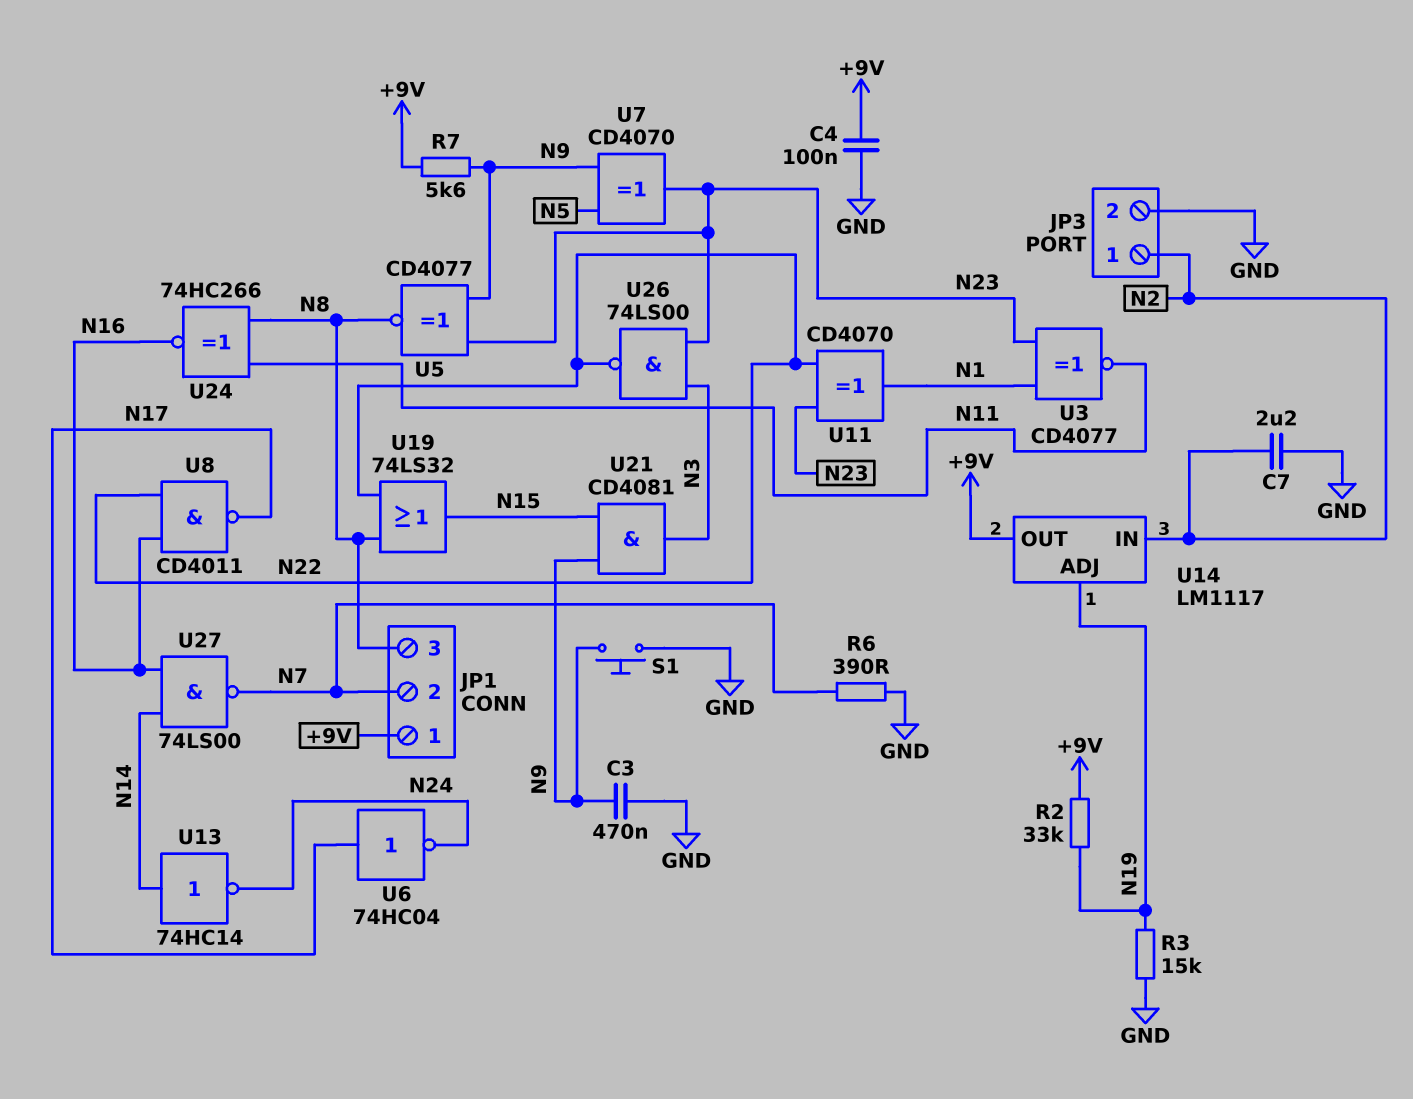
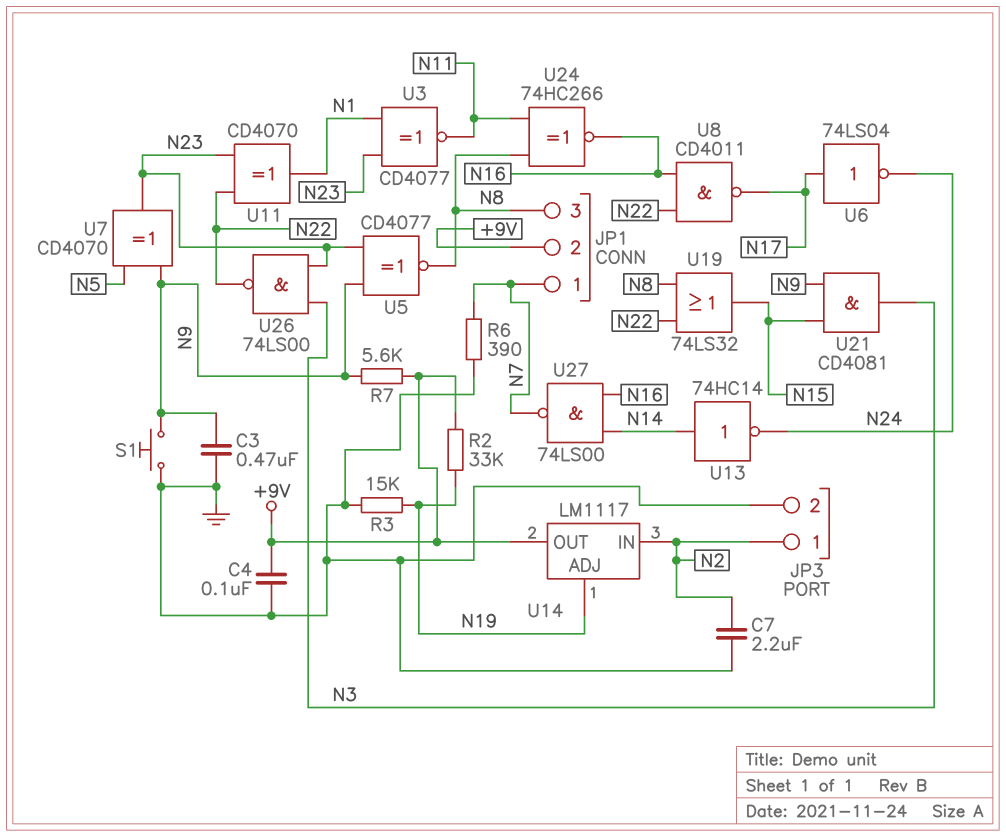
JP1 pin 1: +9V -> N7
JP1 pin 2: N7 -> +9V
U6: NOT 74HC04 (in N17, out N24) -> NOT 74LS04 (in N17, out N24)

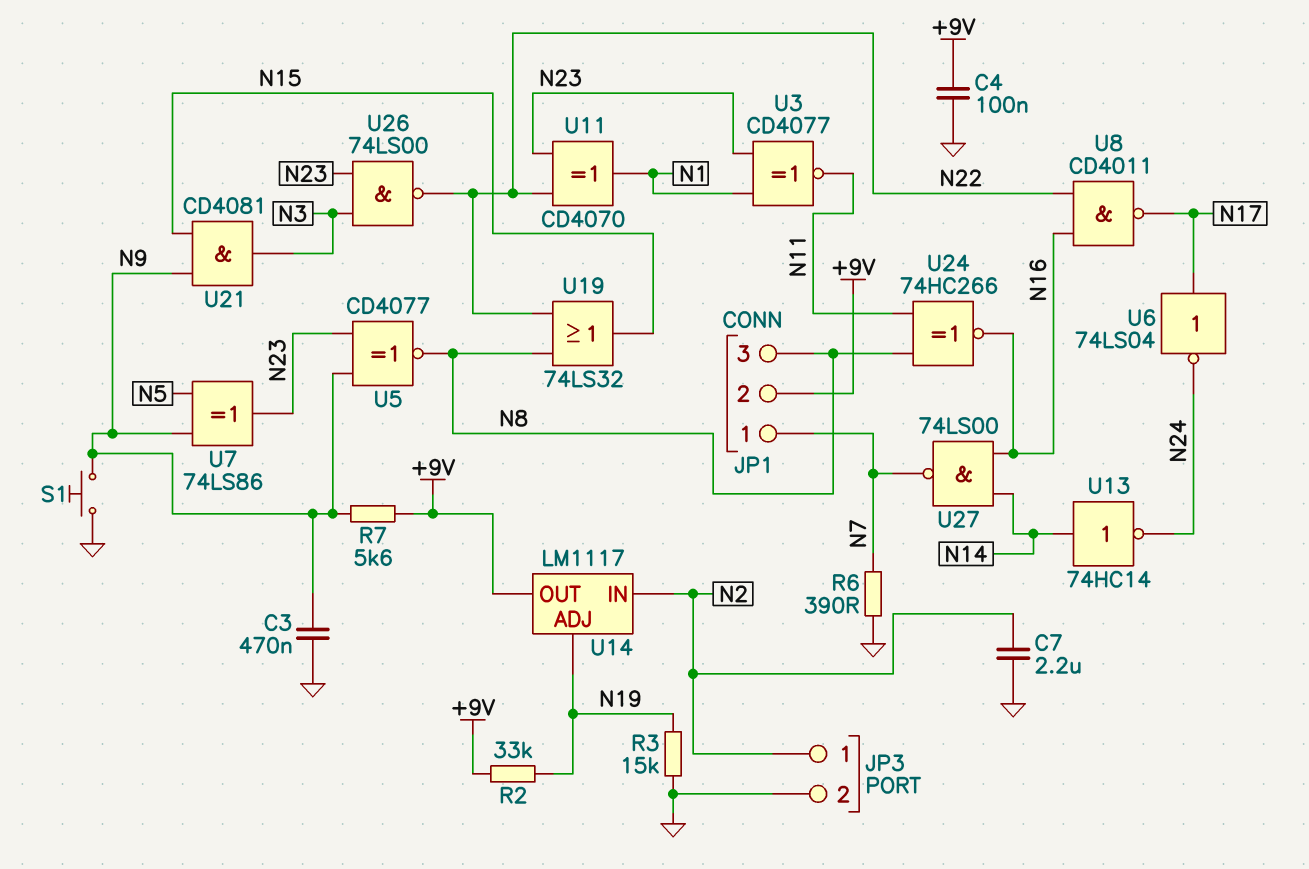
U7: XOR CD4070 (in N5, in N9, out N23) -> XOR 74LS86 (in N5, in N9, out N23)

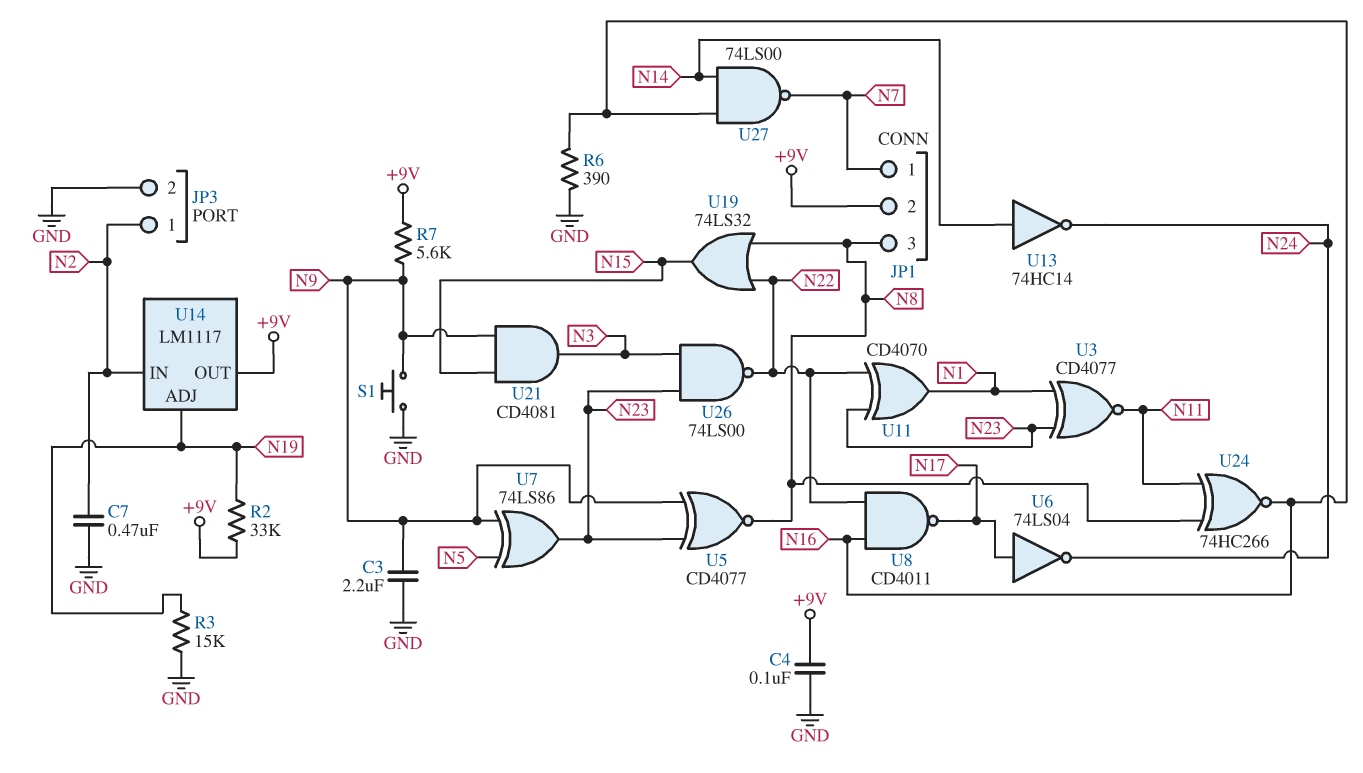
C3: 470nF (GND, N9) -> 2.2uF (GND, N9)
C7: 2.2uF (GND, N2) -> 470nF (GND, N2)
R6: 390 (GND, N7) -> 390 (GND, N16)

